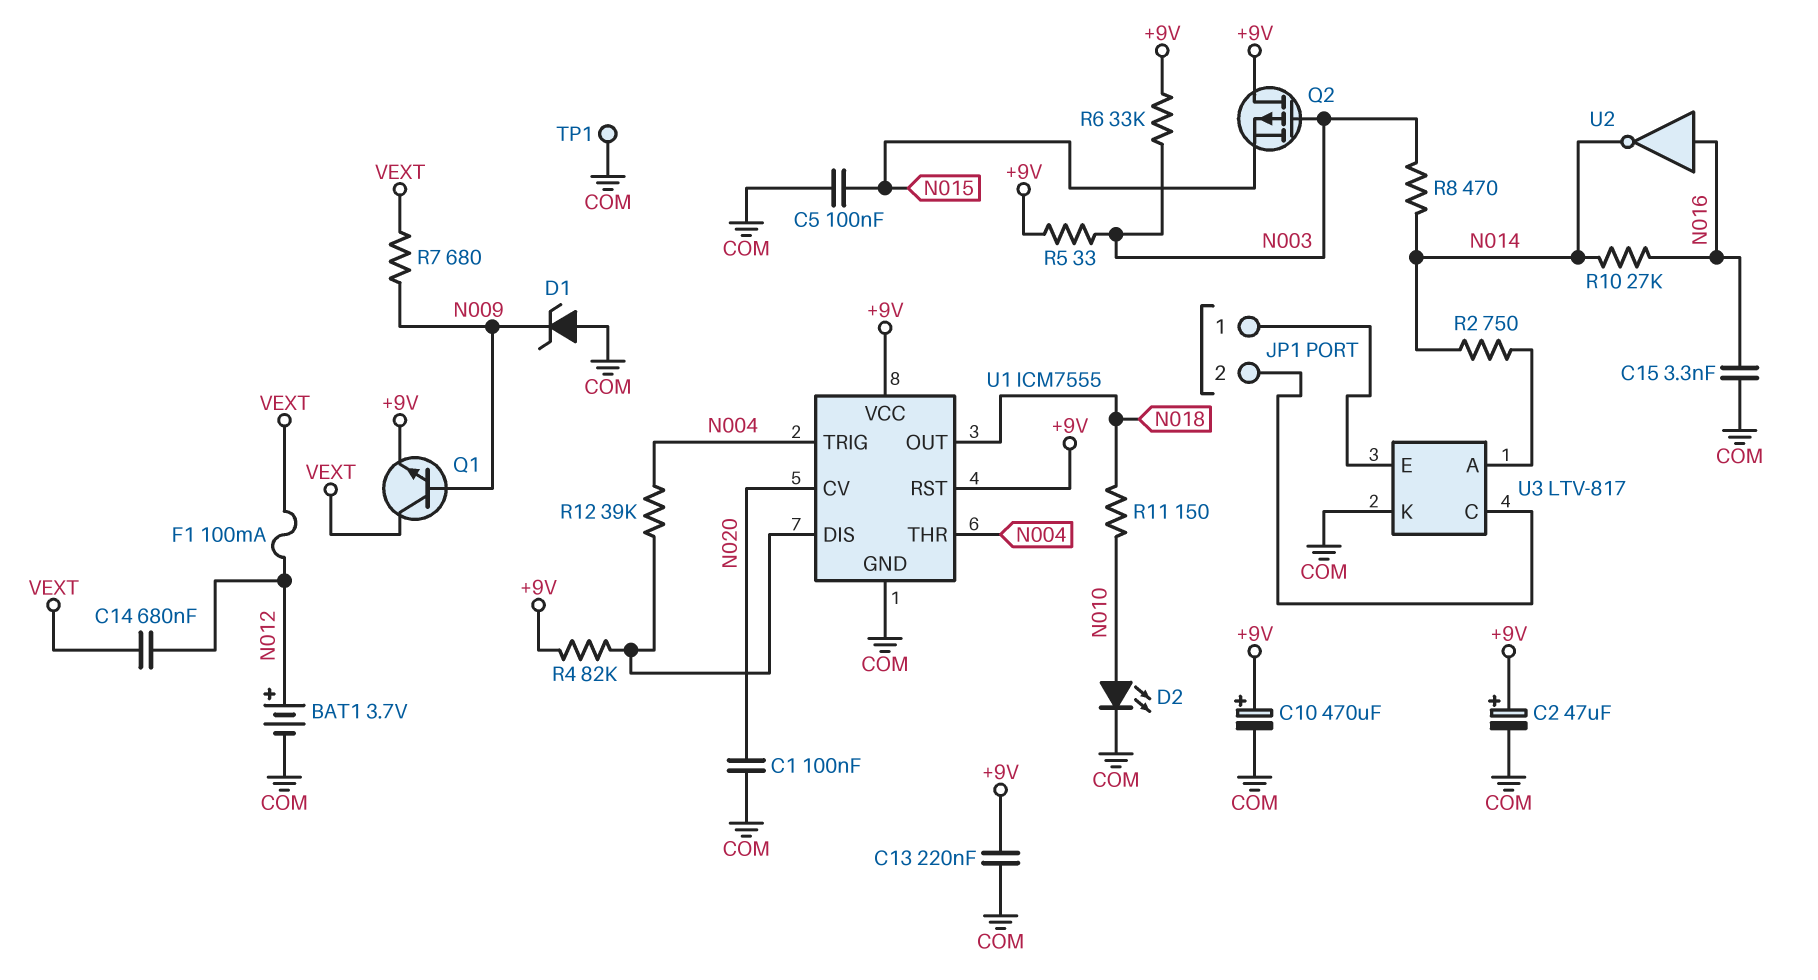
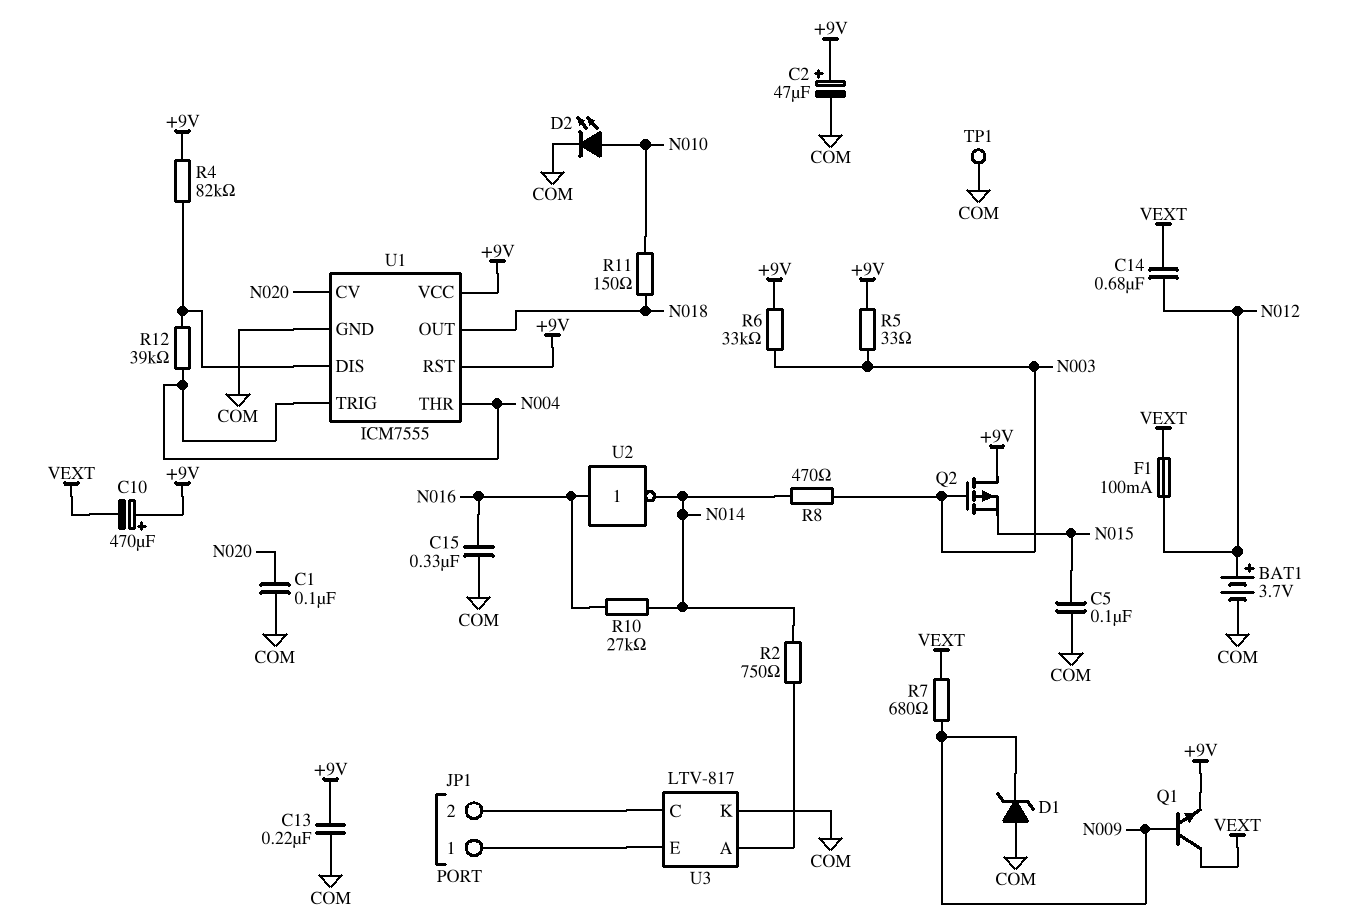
C10: 470uF (plus +9V, minus COM) -> 470uF (plus +9V, minus VEXT)
C15: 3.3nF (COM, N016) -> 330nF (COM, N016)

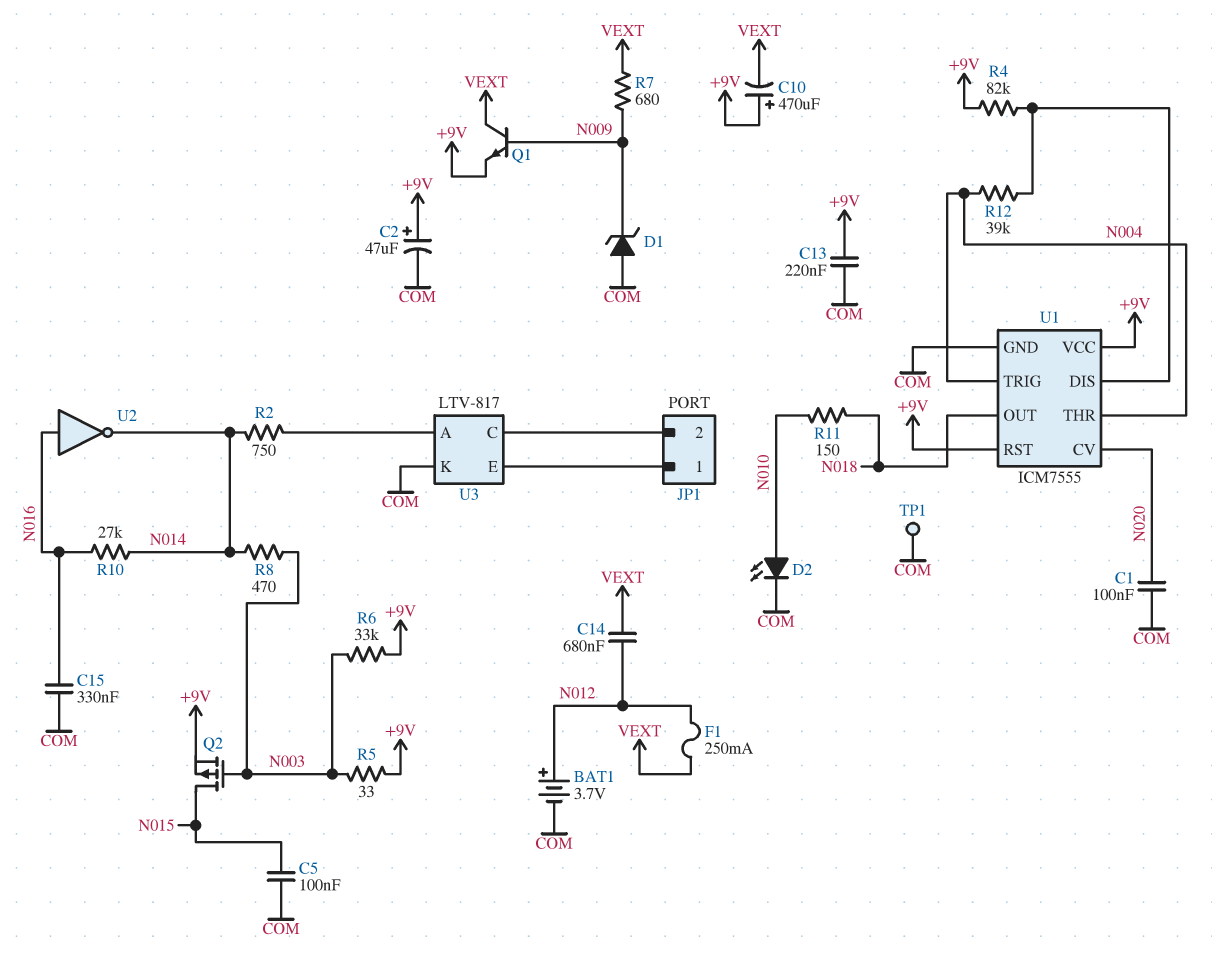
F1: 100mA (N012, VEXT) -> 250mA (N012, VEXT)
Q2: PMOS (G N003, D +9V, S N015) -> PMOS (G N003, D N015, S +9V)

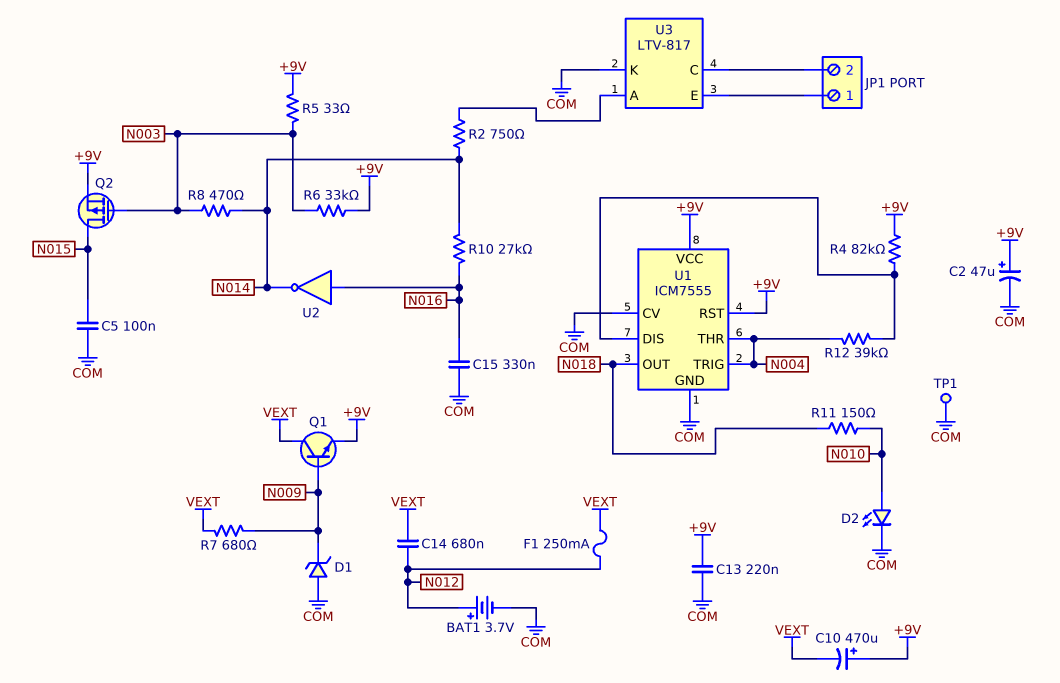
C1: 100nF (COM, N020) -> none
U1 pin CV: N020 -> COM

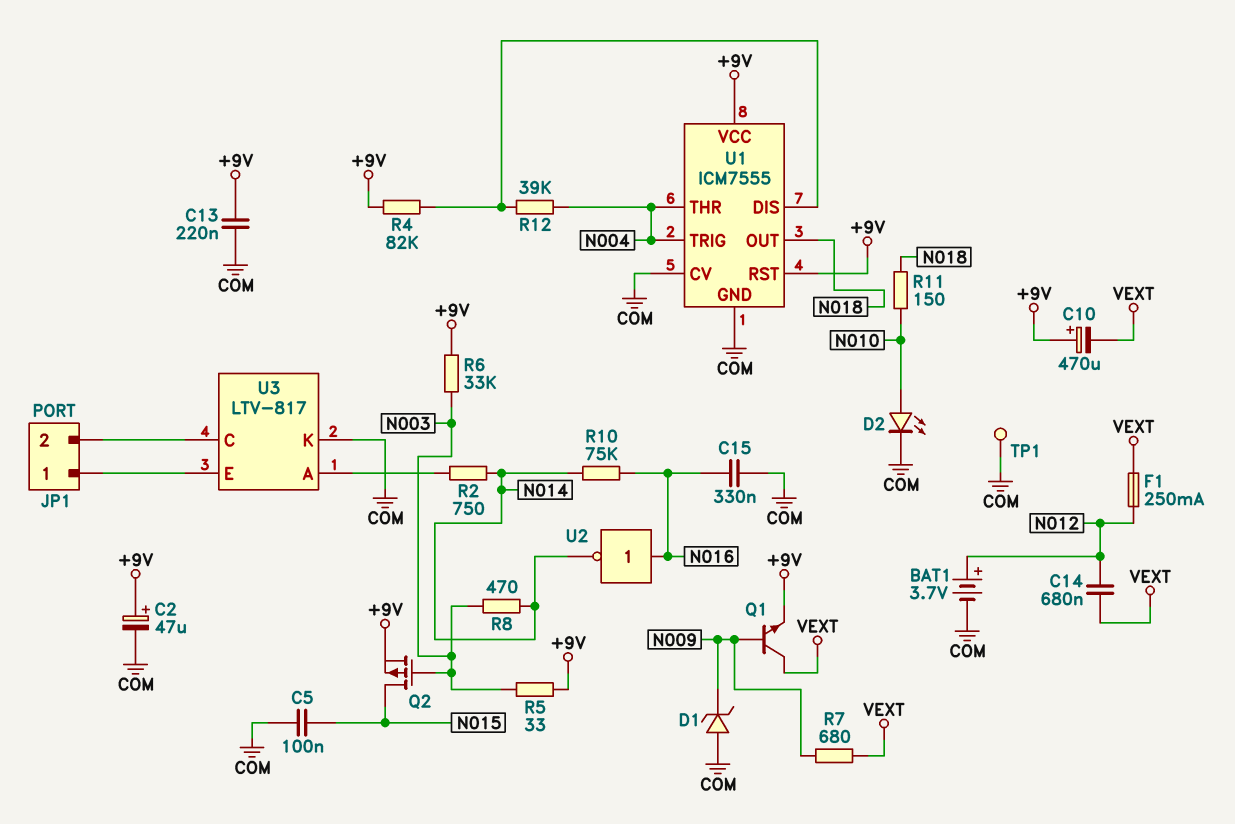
R10: 27k (N014, N016) -> 75k (N014, N016)

